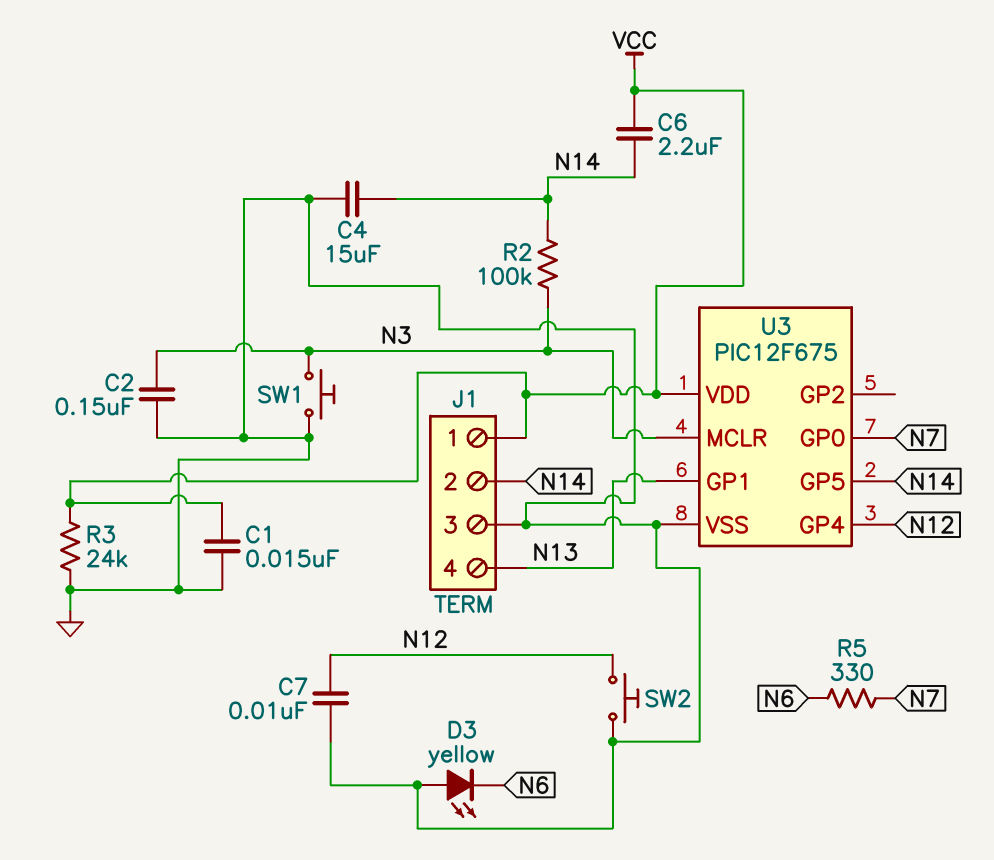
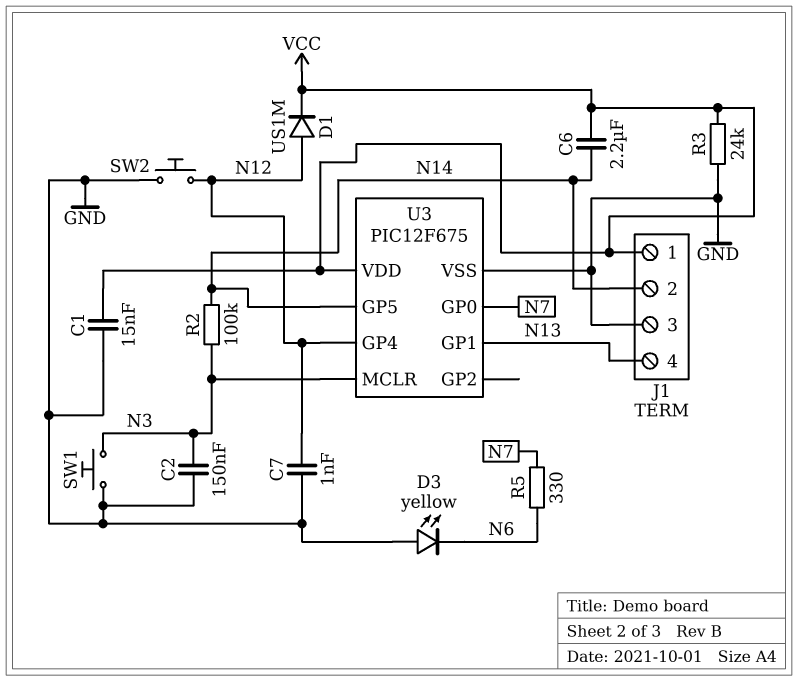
C4: 15uF (GND, N14) -> none
C7: 10nF (GND, N12) -> 1nF (GND, N12)
D1: none -> diode US1M (A N12, K VCC)

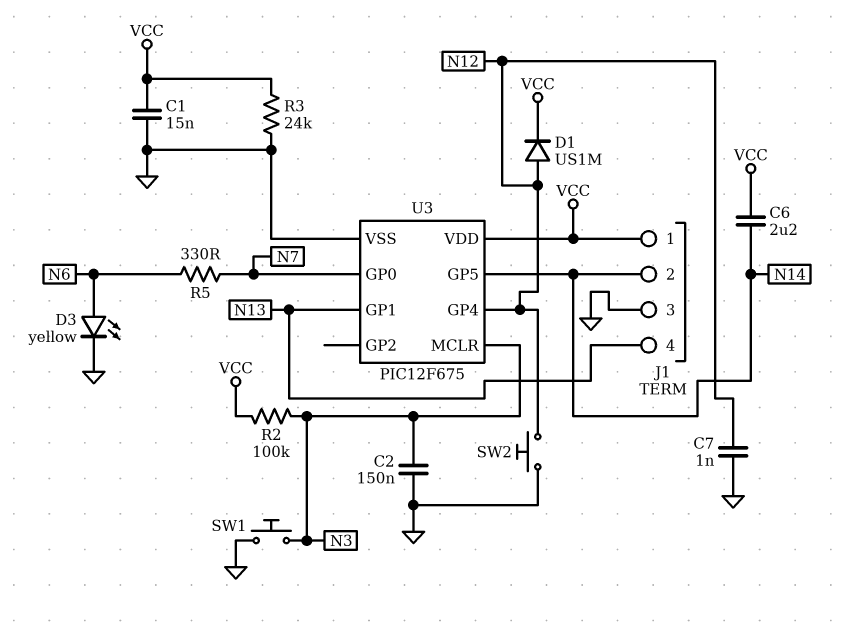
D3: LED yellow (A GND, K N6) -> LED yellow (A N6, K GND)
R2: 100k (N3, N14) -> 100k (N3, VCC)

